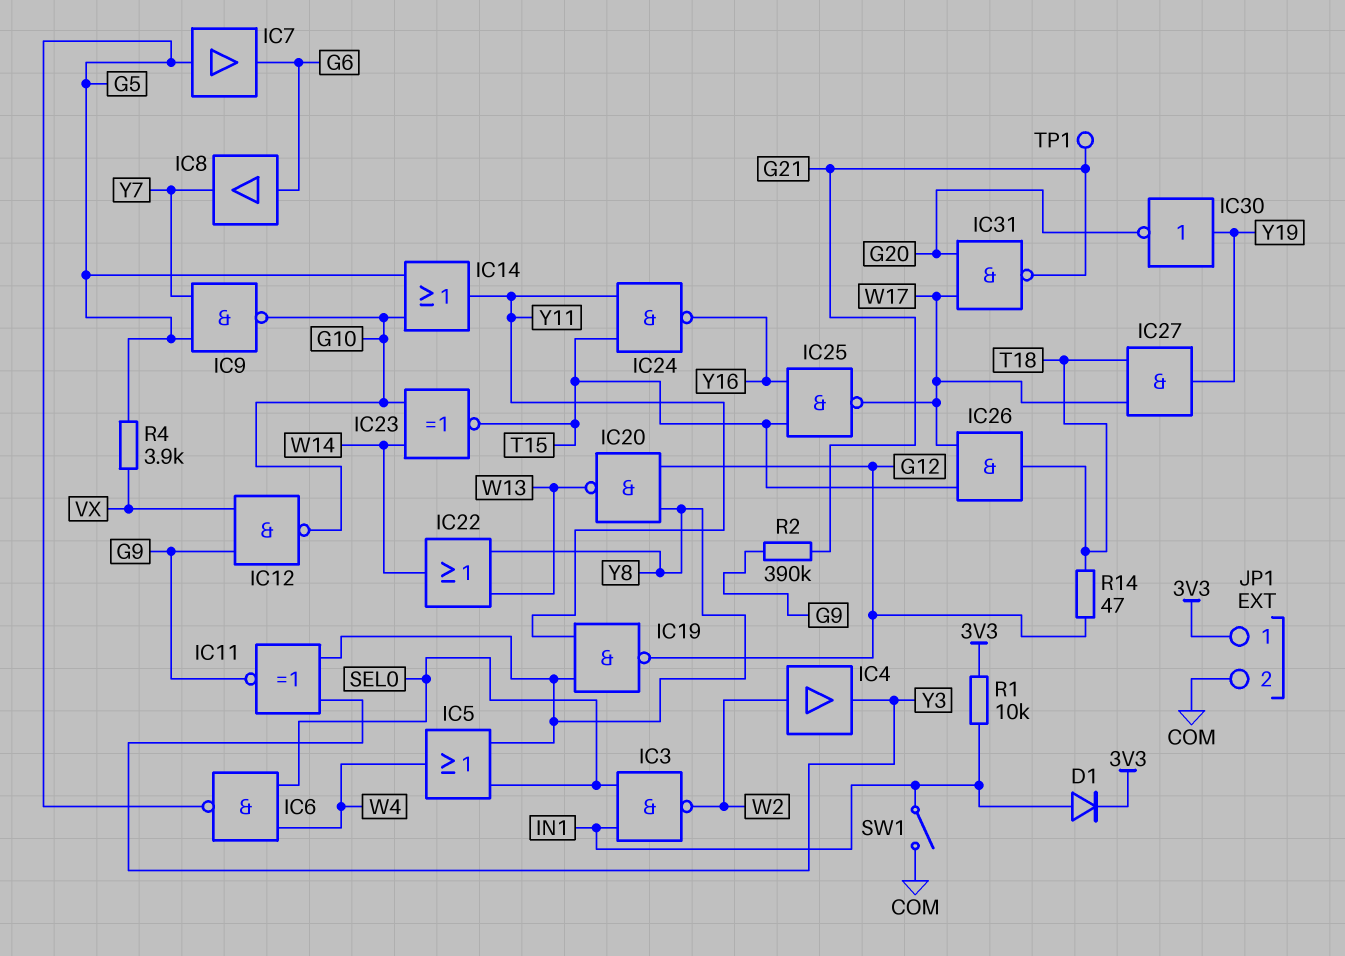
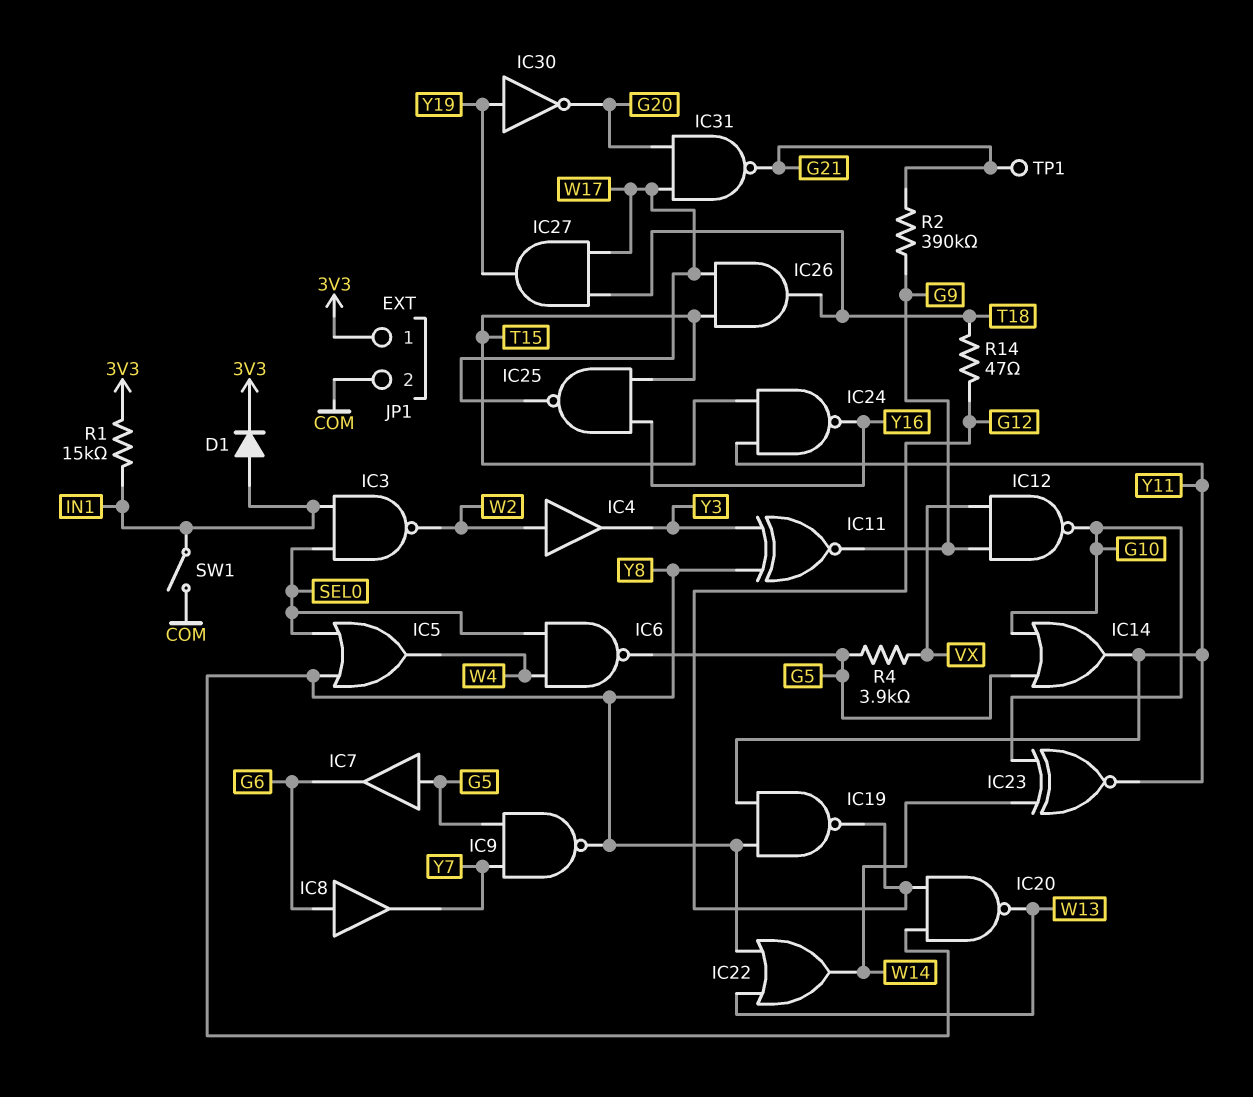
IC9: NAND (in G5, in Y7, out G10) -> NAND (in G5, in Y7, out Y8)
IC23: XNOR (in G10, in W14, out T15) -> XNOR (in G10, in W14, out Y11)
R1: 10k (3V3, IN1) -> 15k (3V3, IN1)

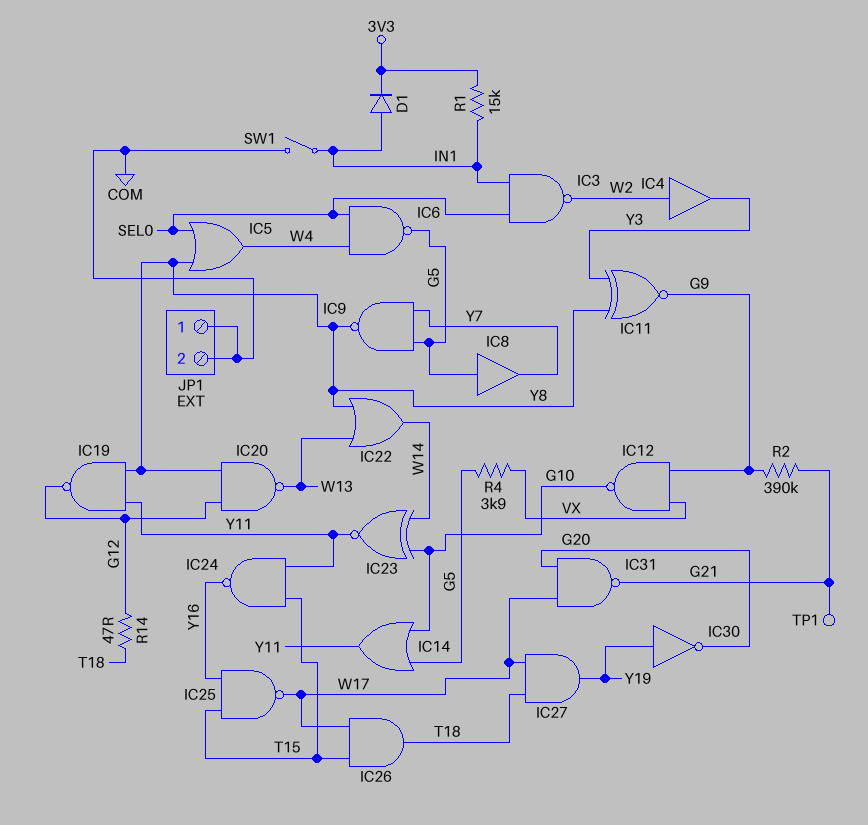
IC7: buffer (in G5, out G6) -> none
IC8: buffer (in G6, out Y7) -> buffer (in G5, out Y7)
JP1 pin 1: 3V3 -> COM

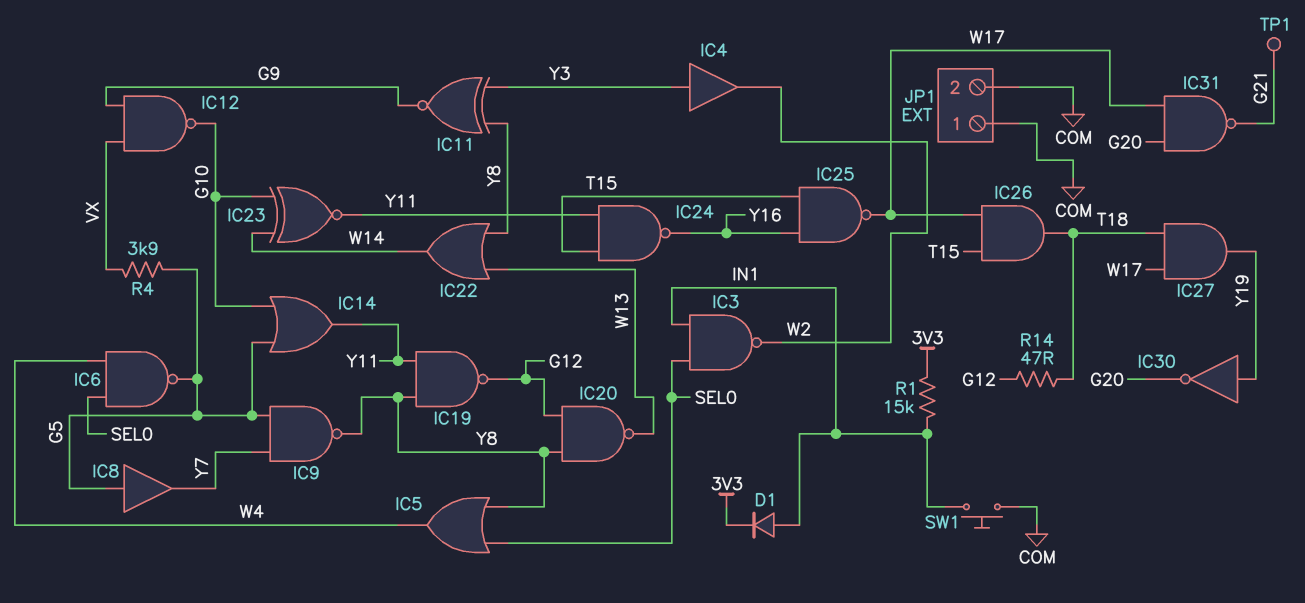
IC4: buffer (in W2, out Y3) -> buffer (in Y3, out W2)
R2: 390k (G9, G21) -> none
SW1: switch (COM, IN1) -> button (COM, IN1)

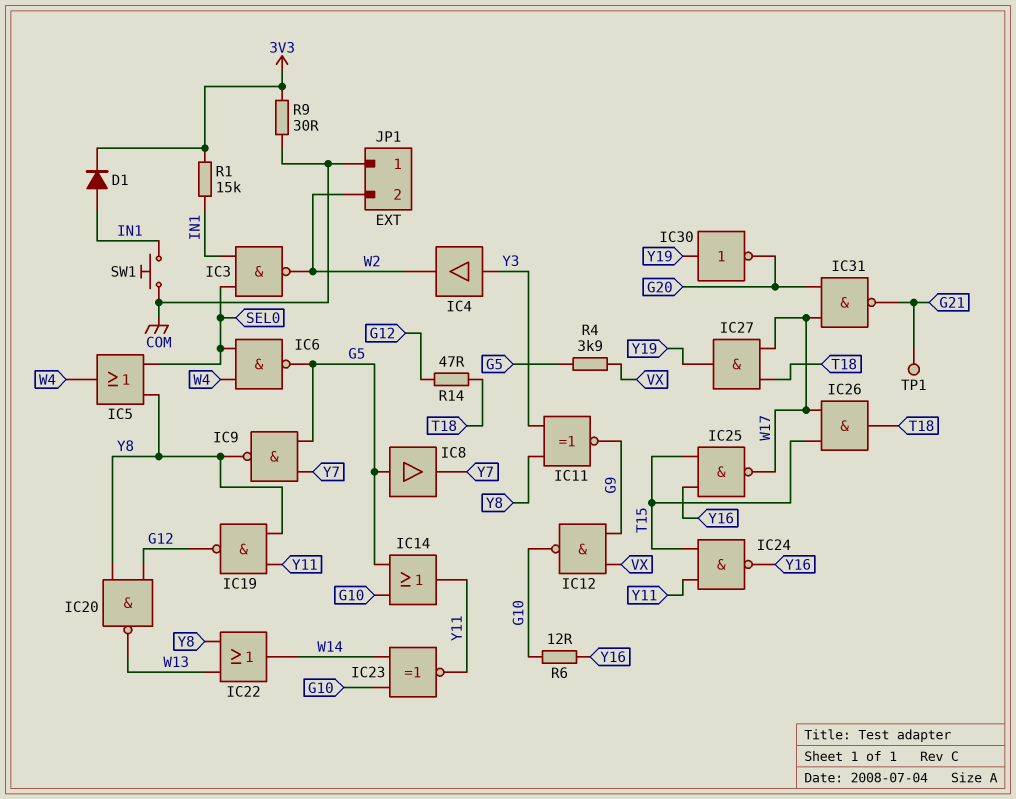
JP1 pin 2: COM -> W2
R6: none -> 12 (G10, Y16)
R9: none -> 30 (3V3, COM)

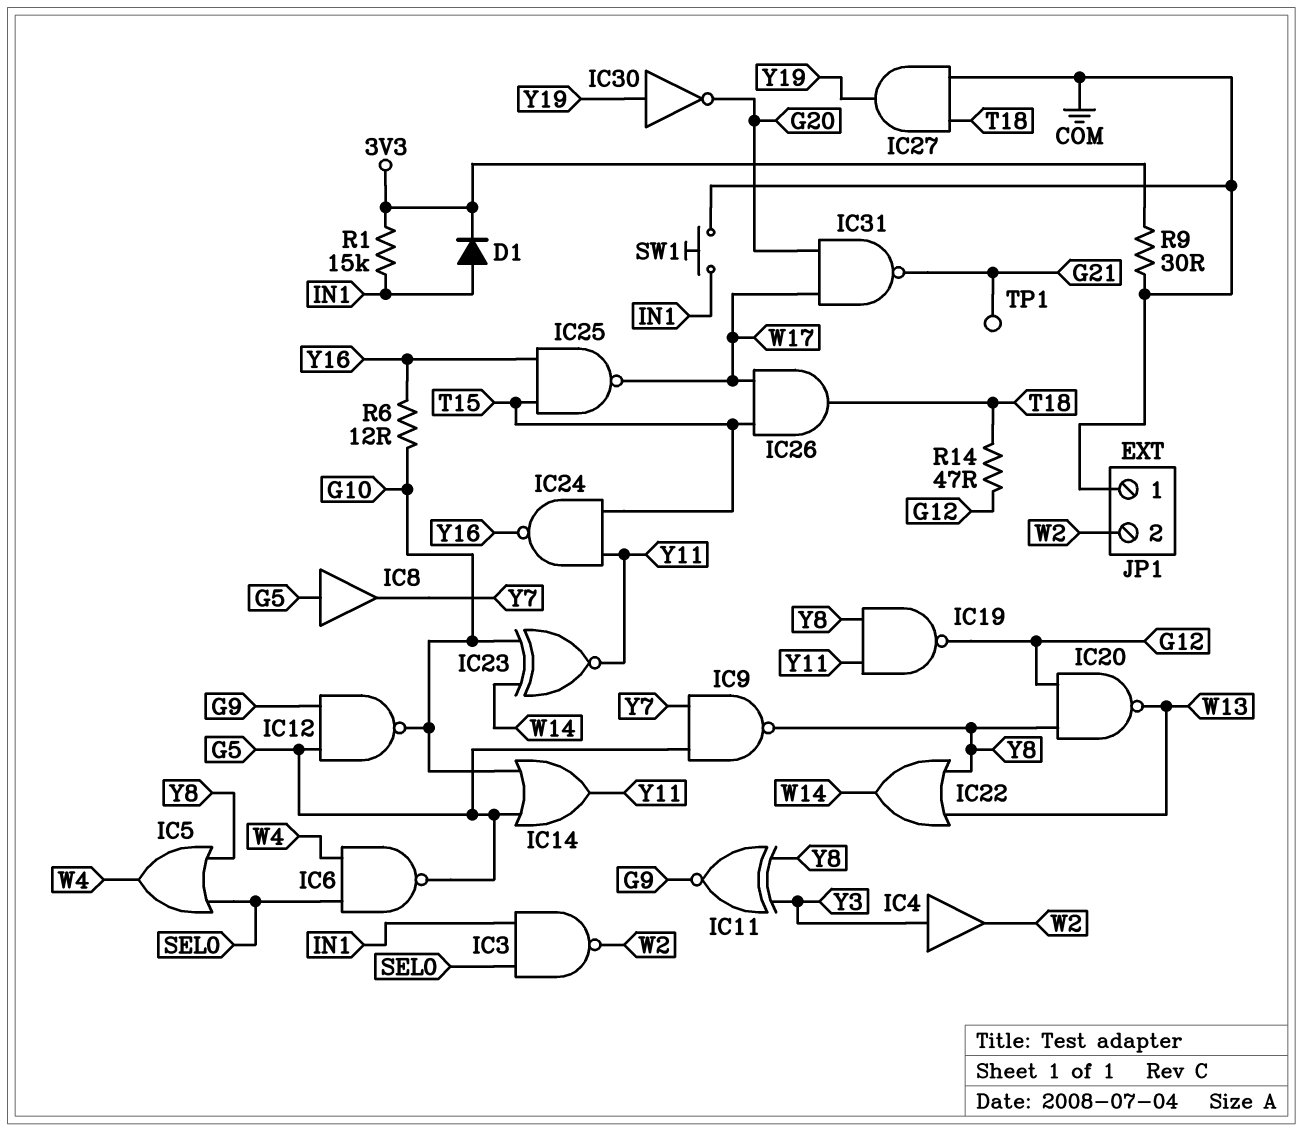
IC12: NAND (in G9, in VX, out G10) -> NAND (in G5, in G9, out G10)
IC27: AND (in T18, in W17, out Y19) -> AND (in COM, in T18, out Y19)
R4: 3.9k (G5, VX) -> none

